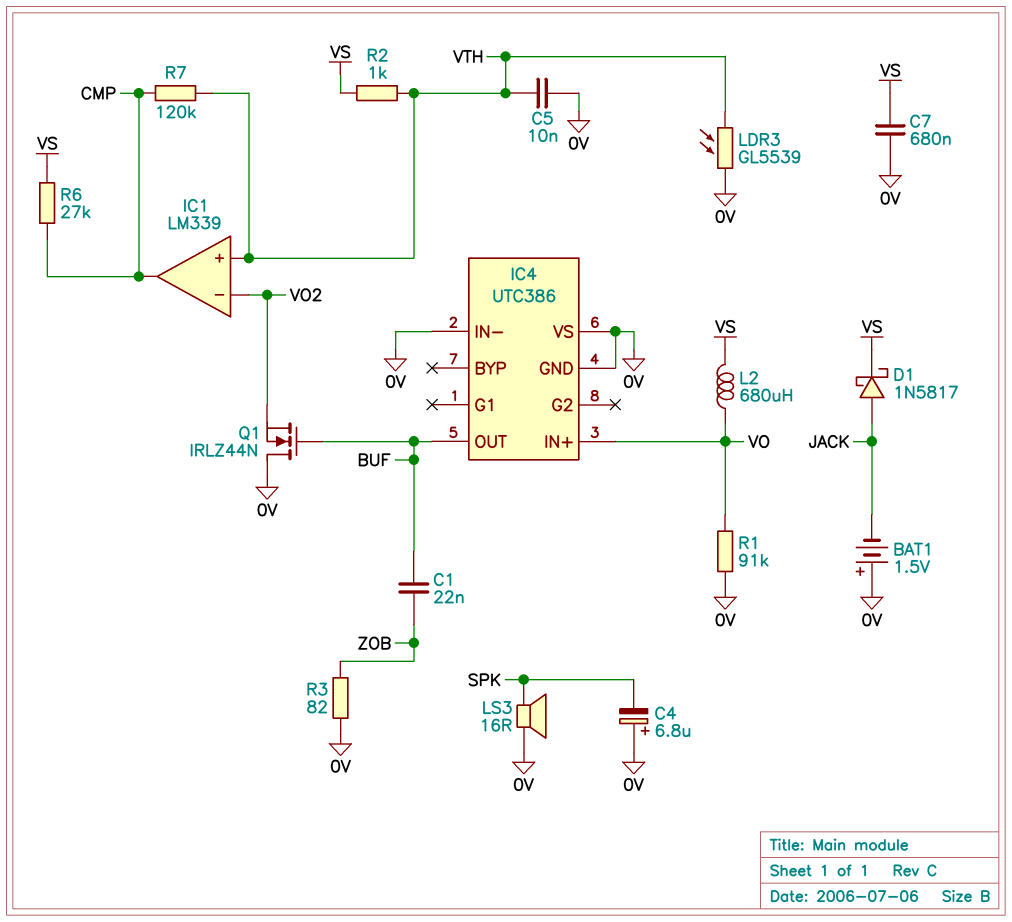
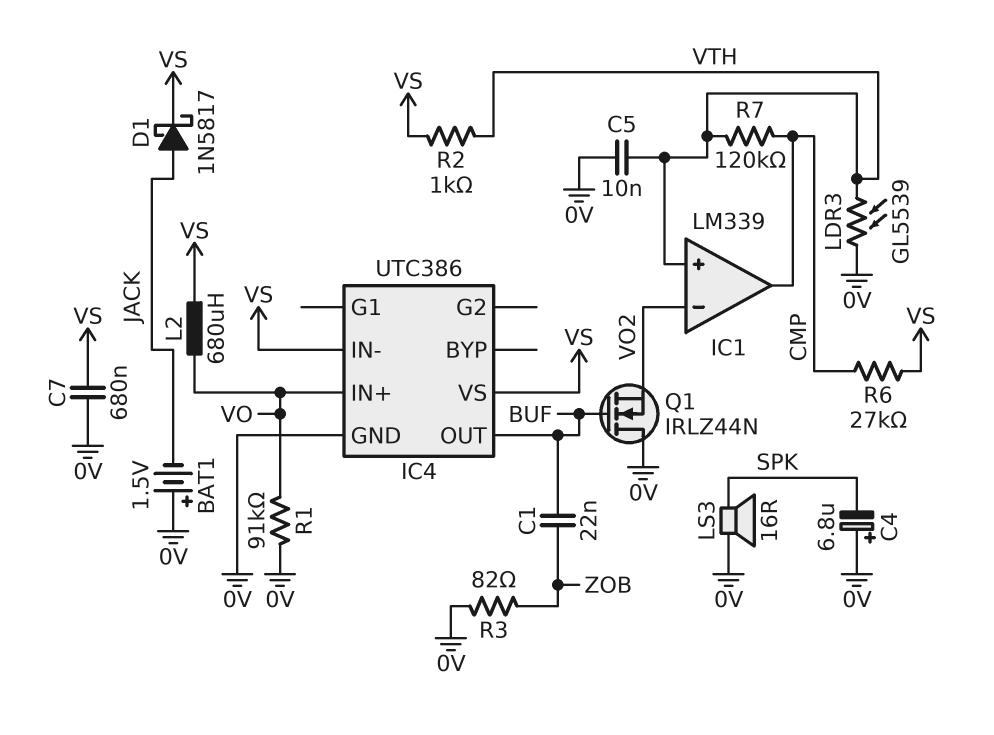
IC4 pin IN-: 0V -> VS
IC4 pin VS: 0V -> VS

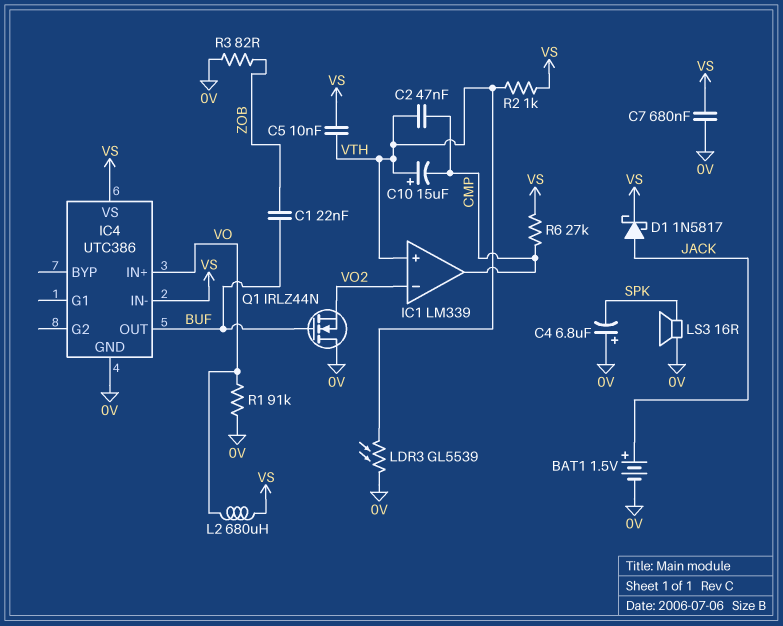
BAT1: 1.5V (plus 0V, minus JACK) -> 1.5V (plus JACK, minus 0V)
C2: none -> 47nF (CMP, VTH)
C5: 10nF (0V, VTH) -> 10nF (VS, VTH)
C10: none -> 15uF (plus VTH, minus CMP)
R7: 120k (CMP, VTH) -> none

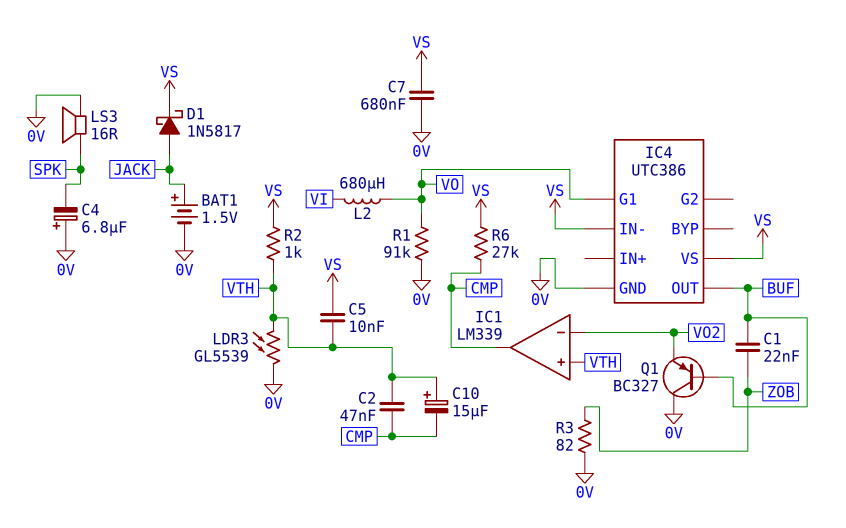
IC4 pin G1: none -> VO
IC4 pin IN+: VO -> none
L2: 680uH (VO, VS) -> 680uH (VI, VO)
Q1: NMOS IRLZ44N (G BUF, D 0V, S VO2) -> PNP BC327 (B BUF, C 0V, E VO2)

